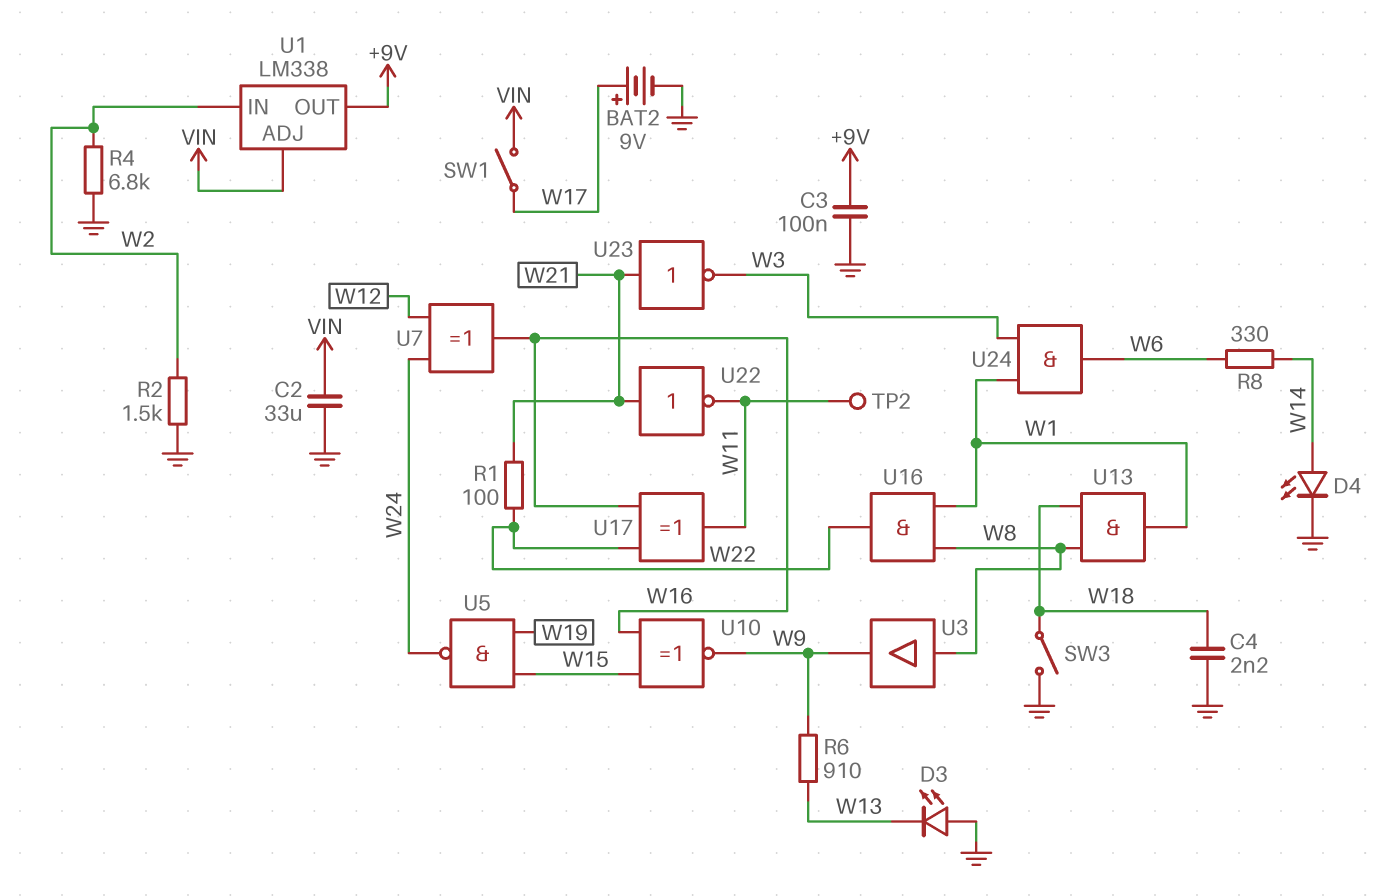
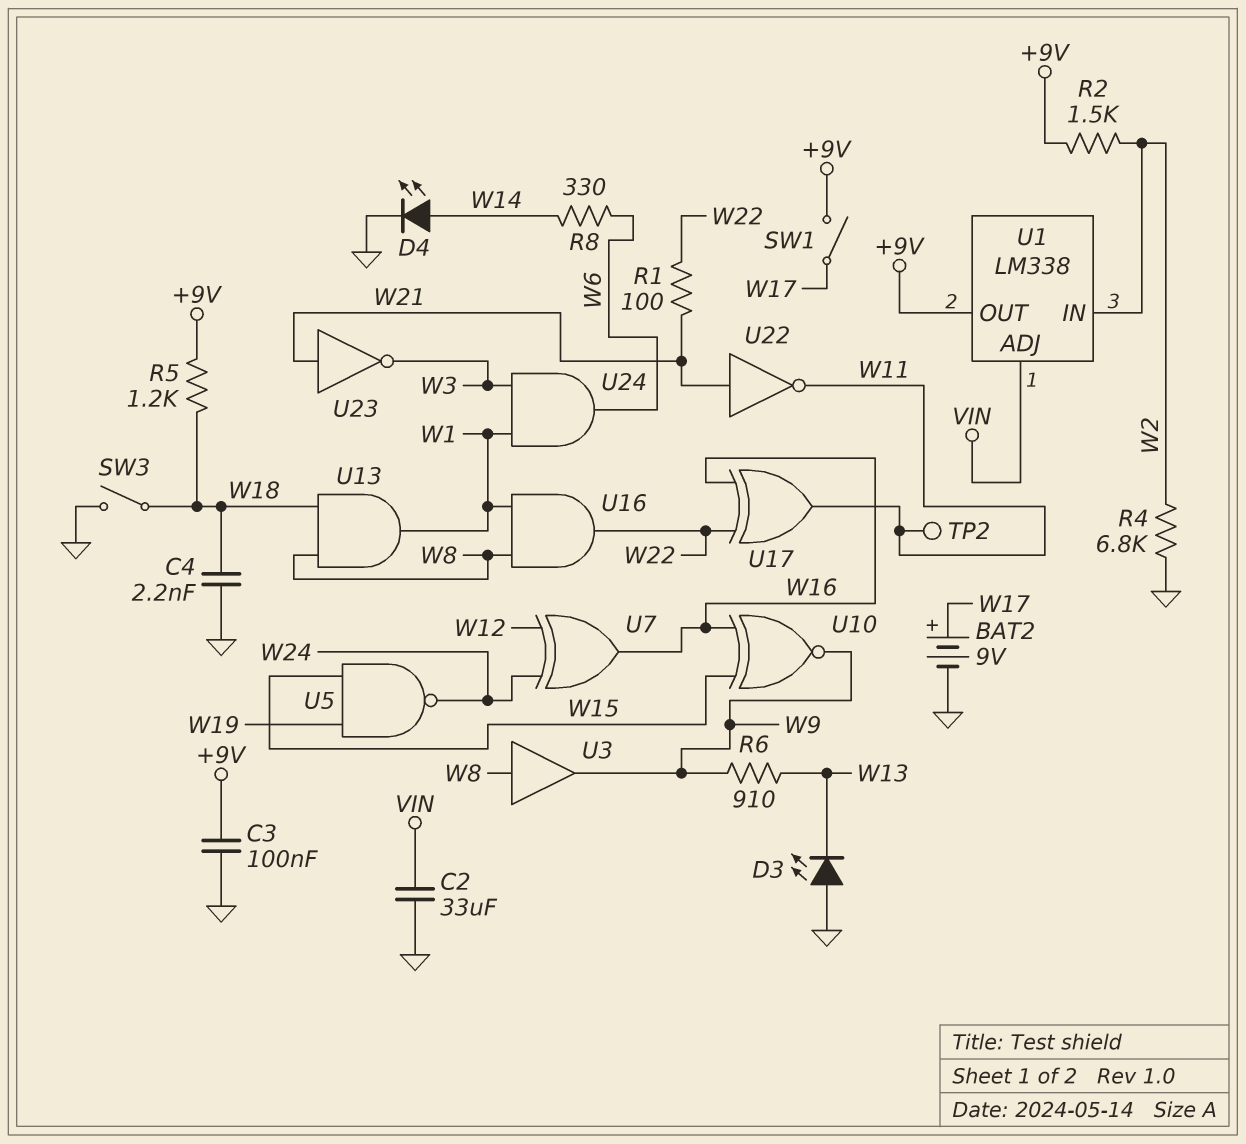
R2: 1.5k (GND, W2) -> 1.5k (+9V, W2)
R5: none -> 1.2k (+9V, W18)
SW1: switch (VIN, W17) -> switch (+9V, W17)

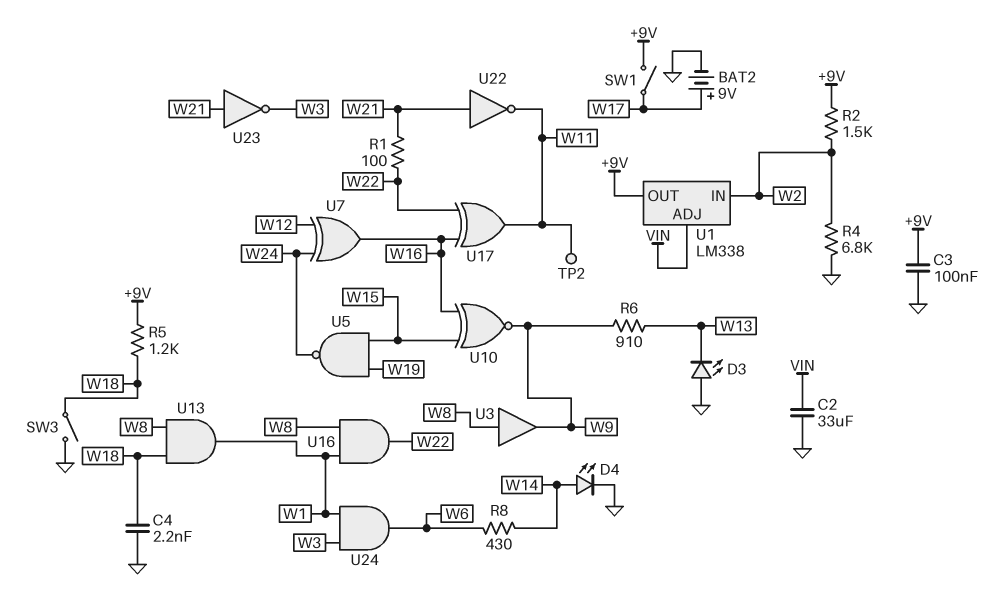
R8: 330 (W6, W14) -> 430 (W6, W14)

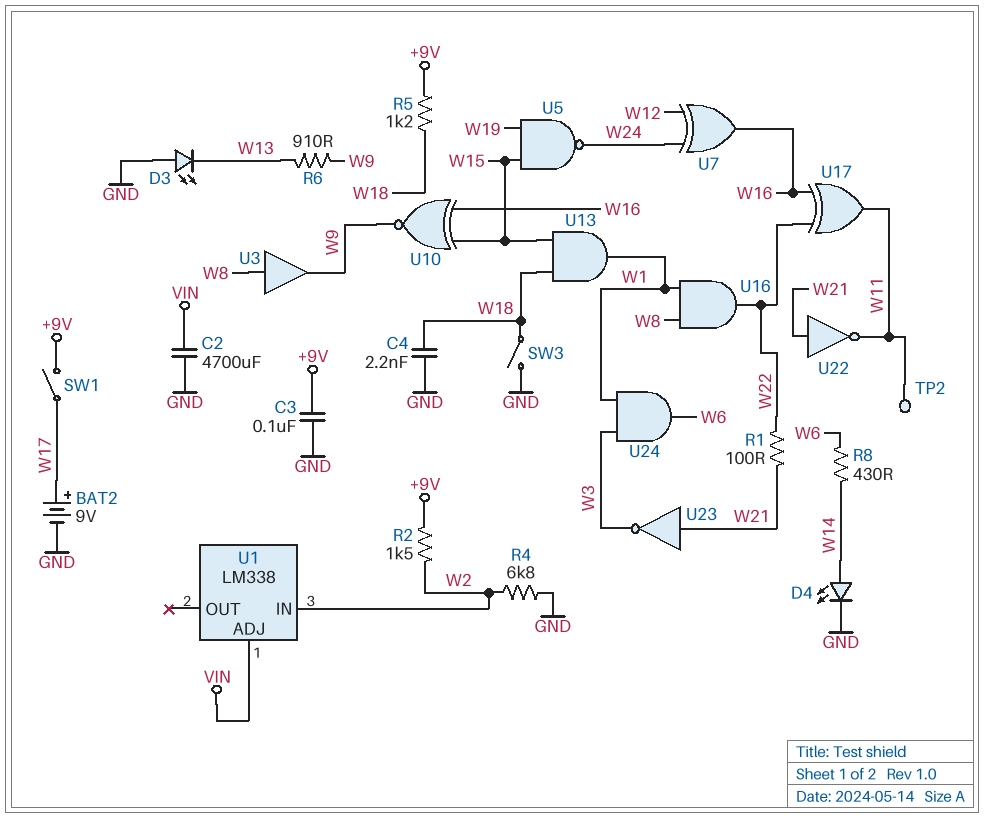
C2: 33uF (GND, VIN) -> 4700uF (GND, VIN)
U1 pin OUT: +9V -> none
U13: AND (in W8, in W18, out W1) -> AND (in W15, in W18, out W1)

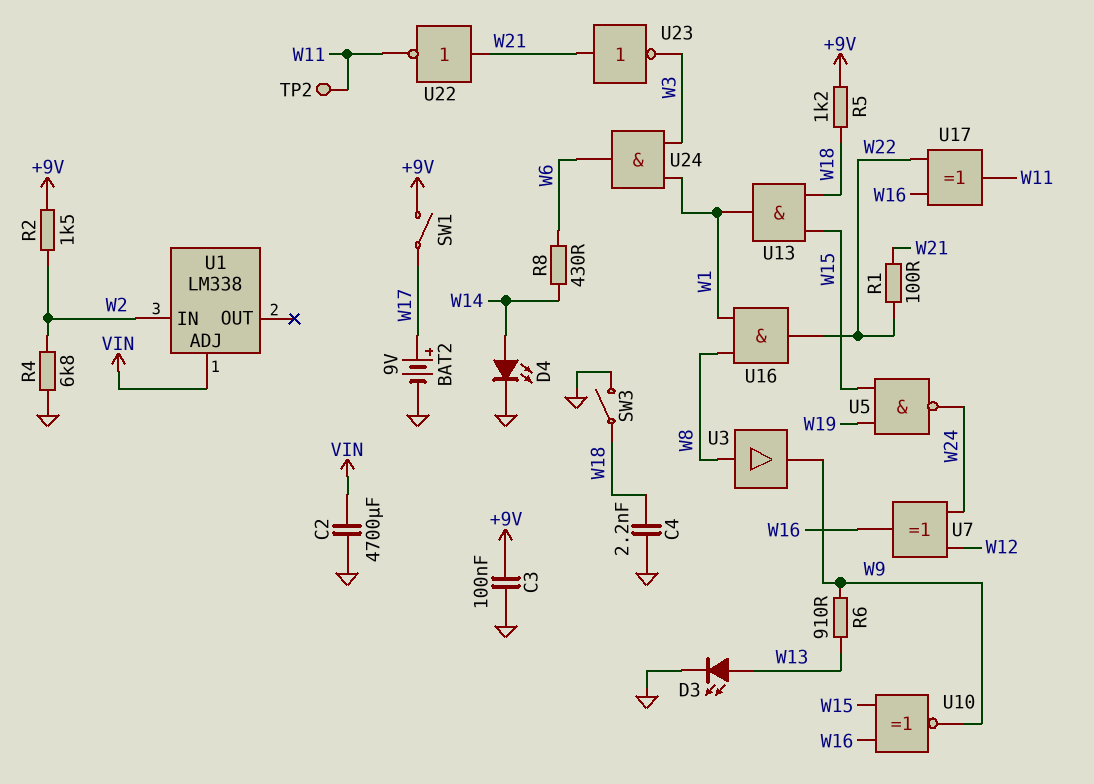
D3: LED (A GND, K W13) -> LED (A W13, K GND)

